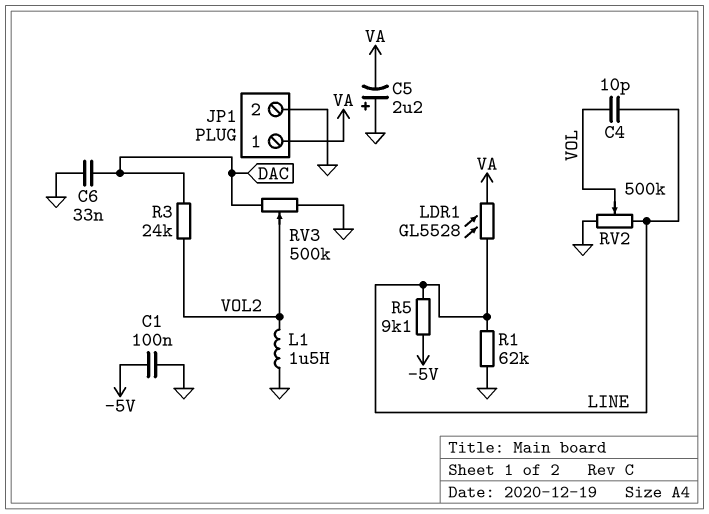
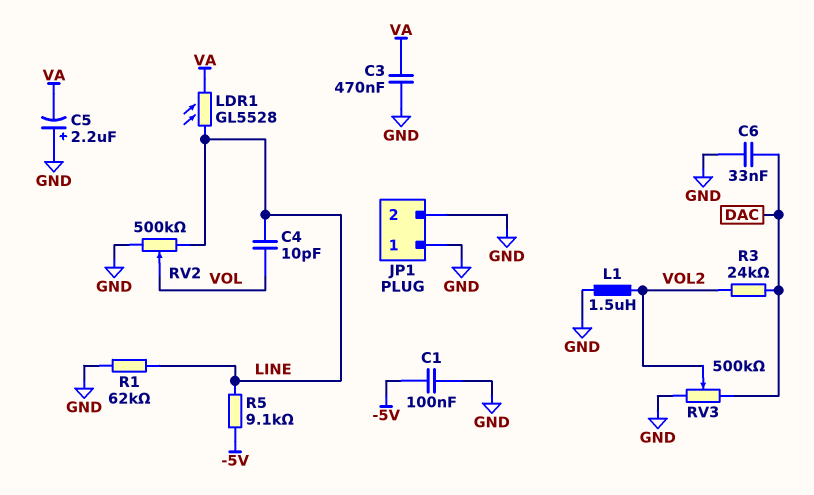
C3: none -> 470nF (GND, VA)
JP1 pin 1: VA -> GND

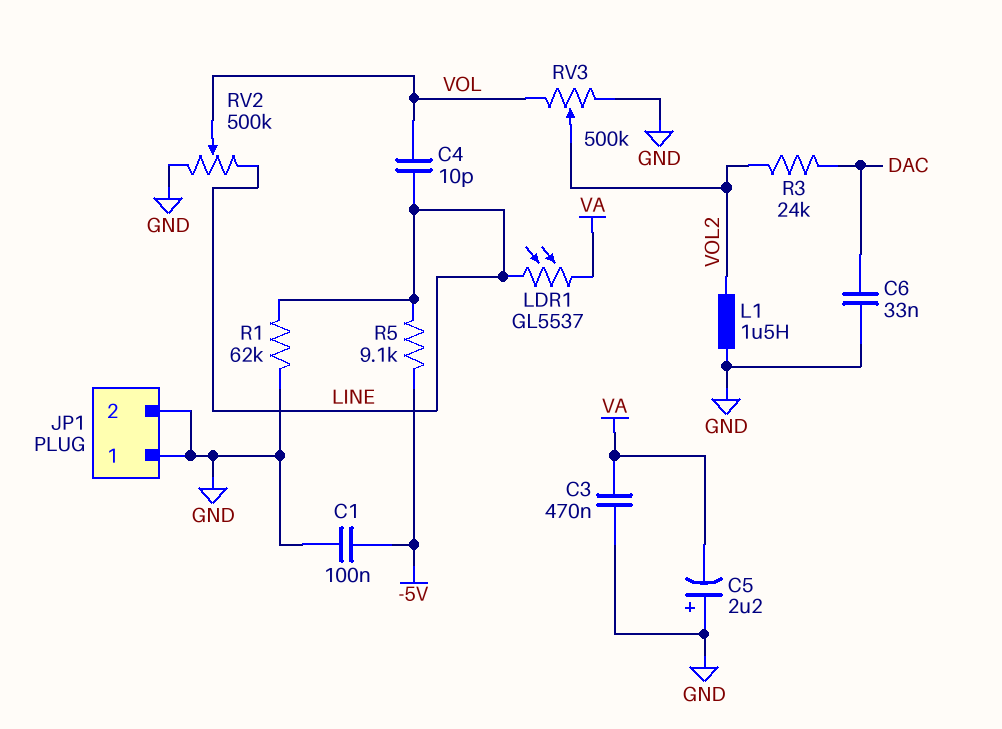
LDR1: GL5528 (LINE, VA) -> GL5537 (LINE, VA)
RV3: 500k (DAC, GND, wiper VOL2) -> 500k (GND, VOL, wiper VOL2)

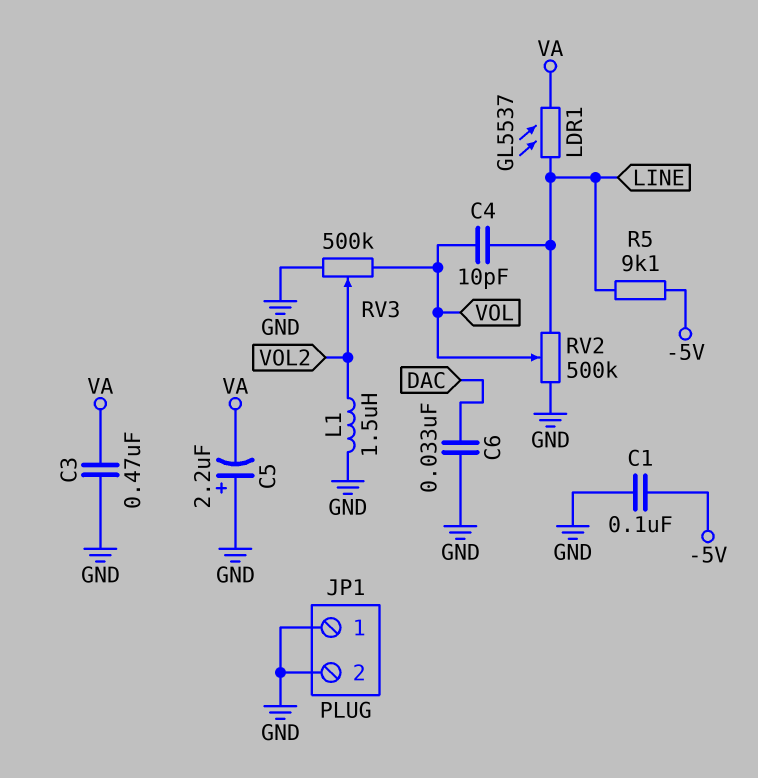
R1: 62k (GND, LINE) -> none
R3: 24k (DAC, VOL2) -> none

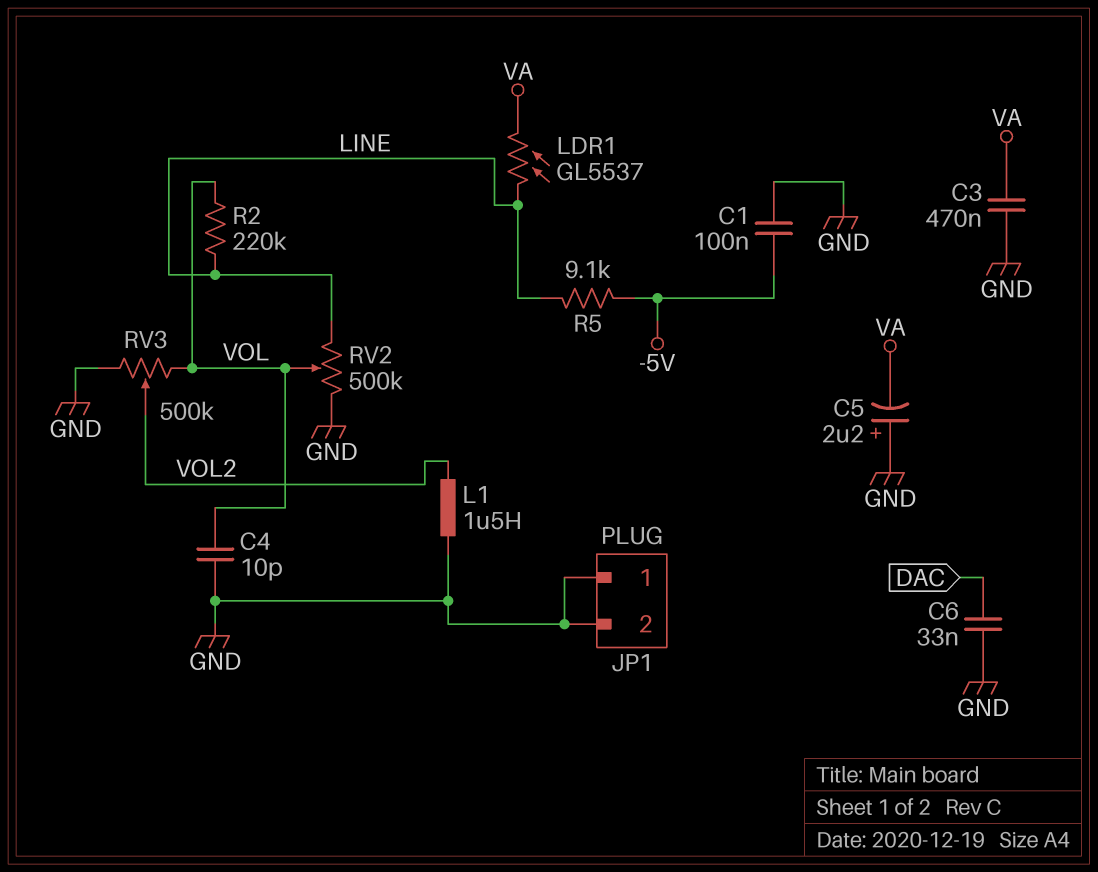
C4: 10pF (LINE, VOL) -> 10pF (GND, VOL)
R2: none -> 220k (LINE, VOL)

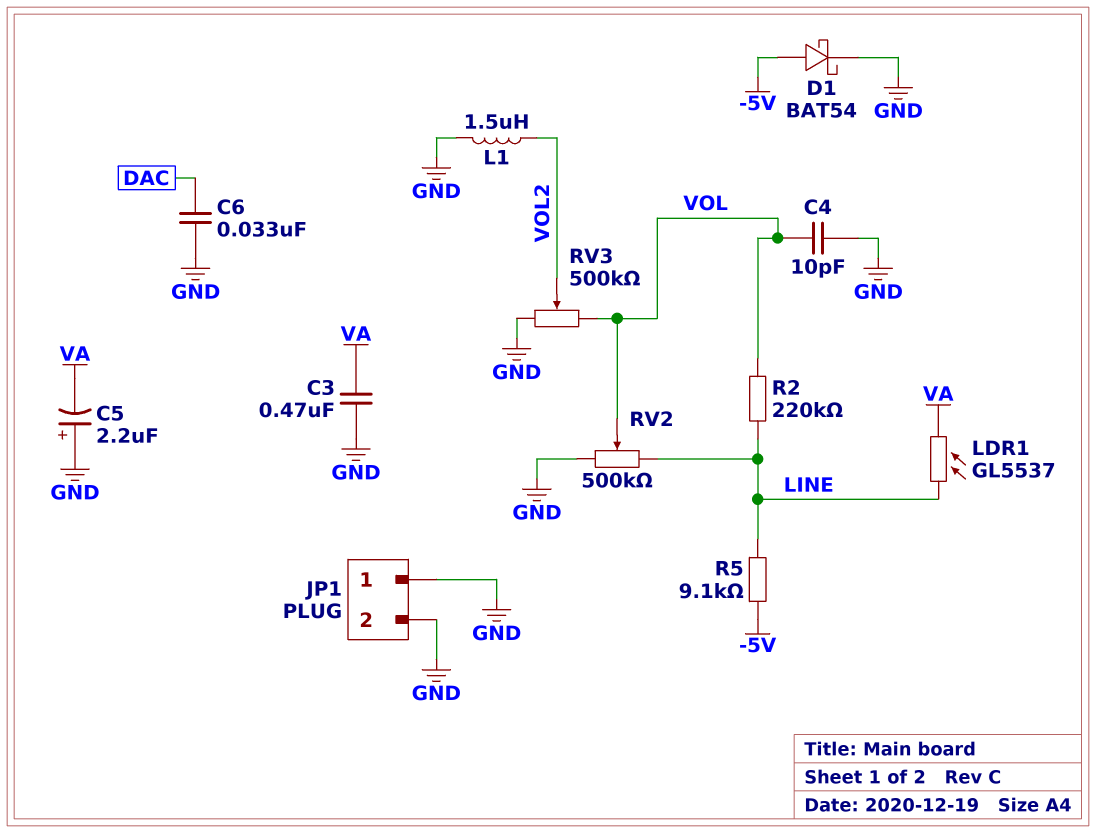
C1: 100nF (-5V, GND) -> none
D1: none -> schottky BAT54 (A -5V, K GND)

